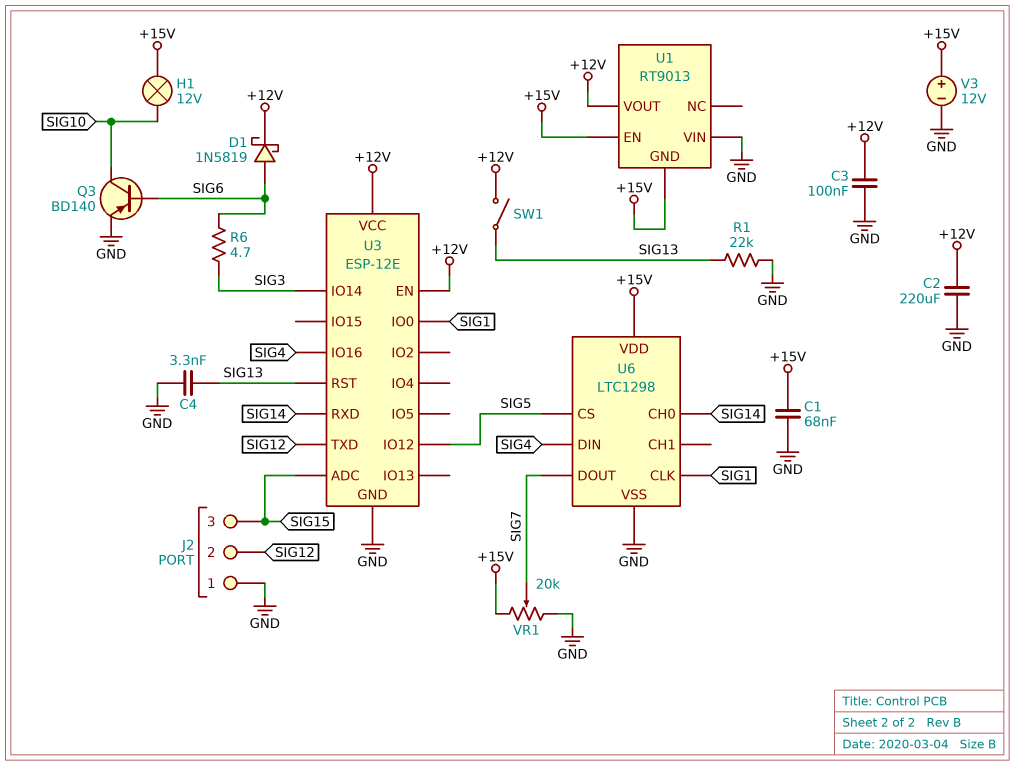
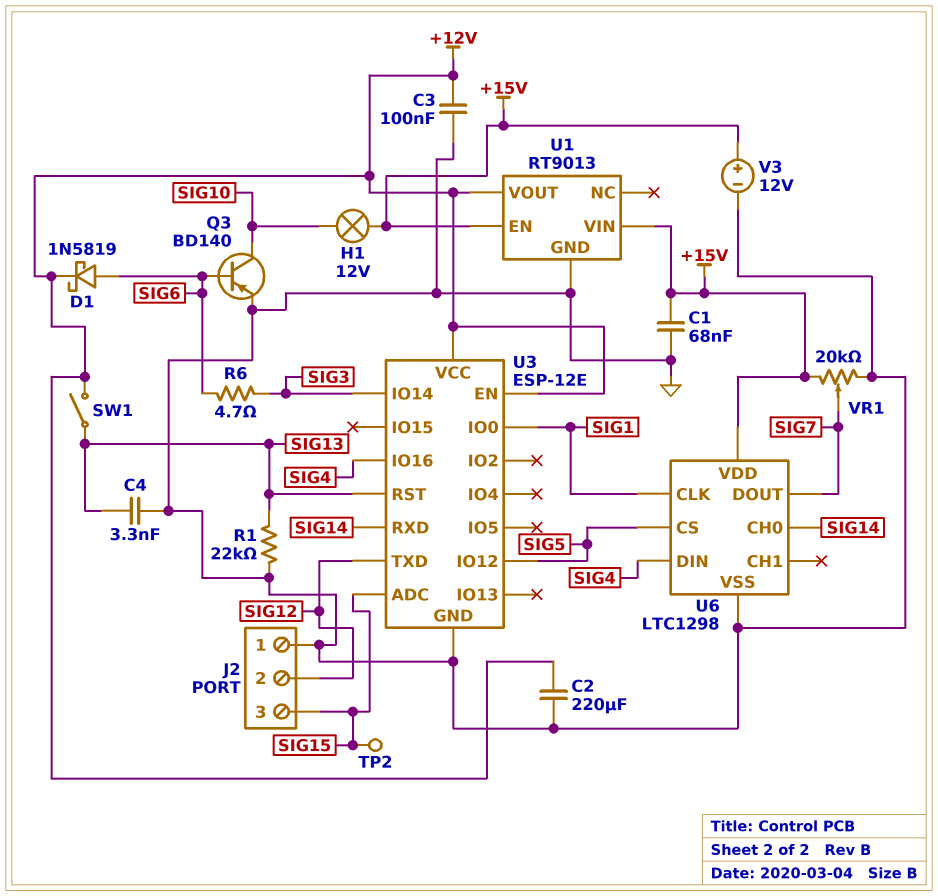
TP2: none -> test point (SIG15)
U1 pin GND: +15V -> GND
U1 pin VIN: GND -> +15V

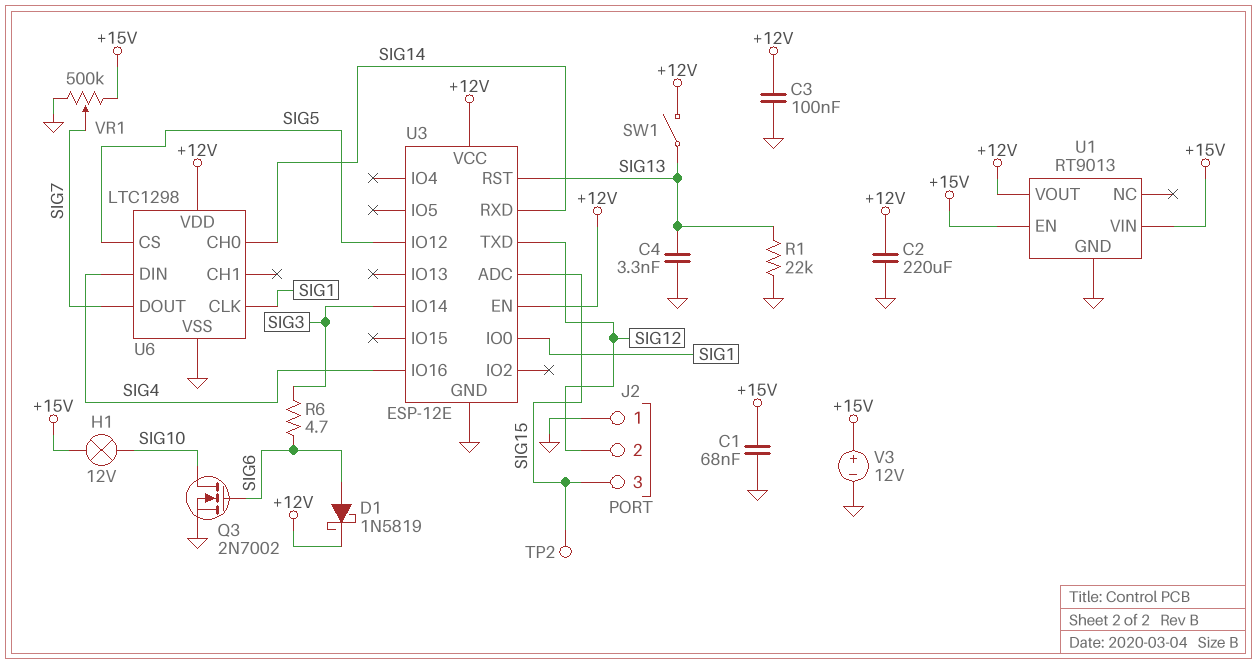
Q3: PNP BD140 (B SIG6, C SIG10, E GND) -> NMOS 2N7002 (G SIG6, D SIG10, S GND)
U6 pin VDD: +15V -> +12V
VR1: 20k (+15V, GND, wiper SIG7) -> 500k (+15V, GND, wiper SIG7)

